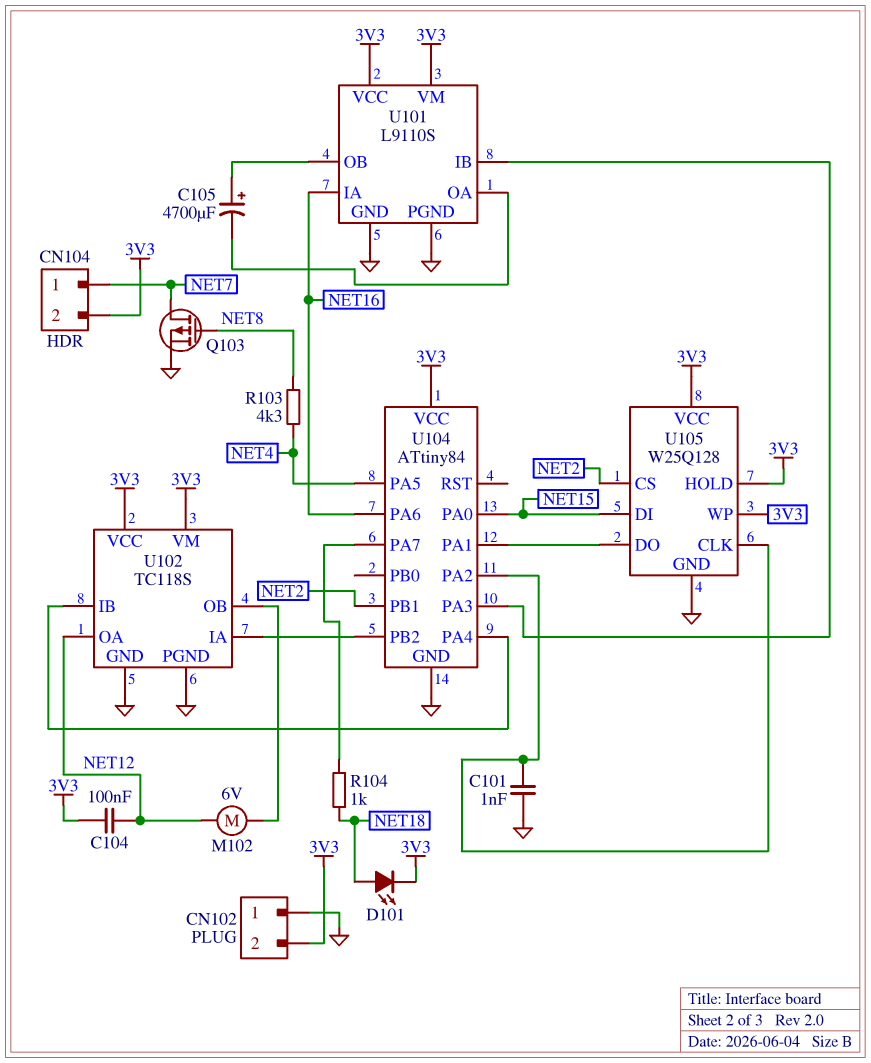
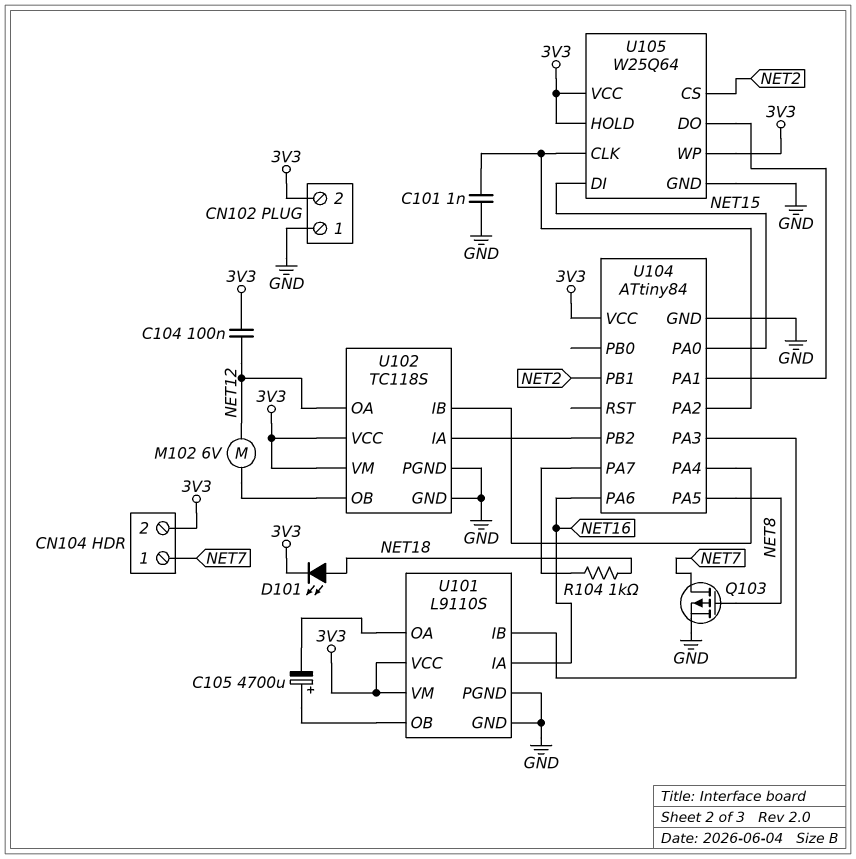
R103: 4.3k (NET4, NET8) -> none
U104 pin PA5: NET4 -> NET8
U105: W25Q128 -> W25Q64

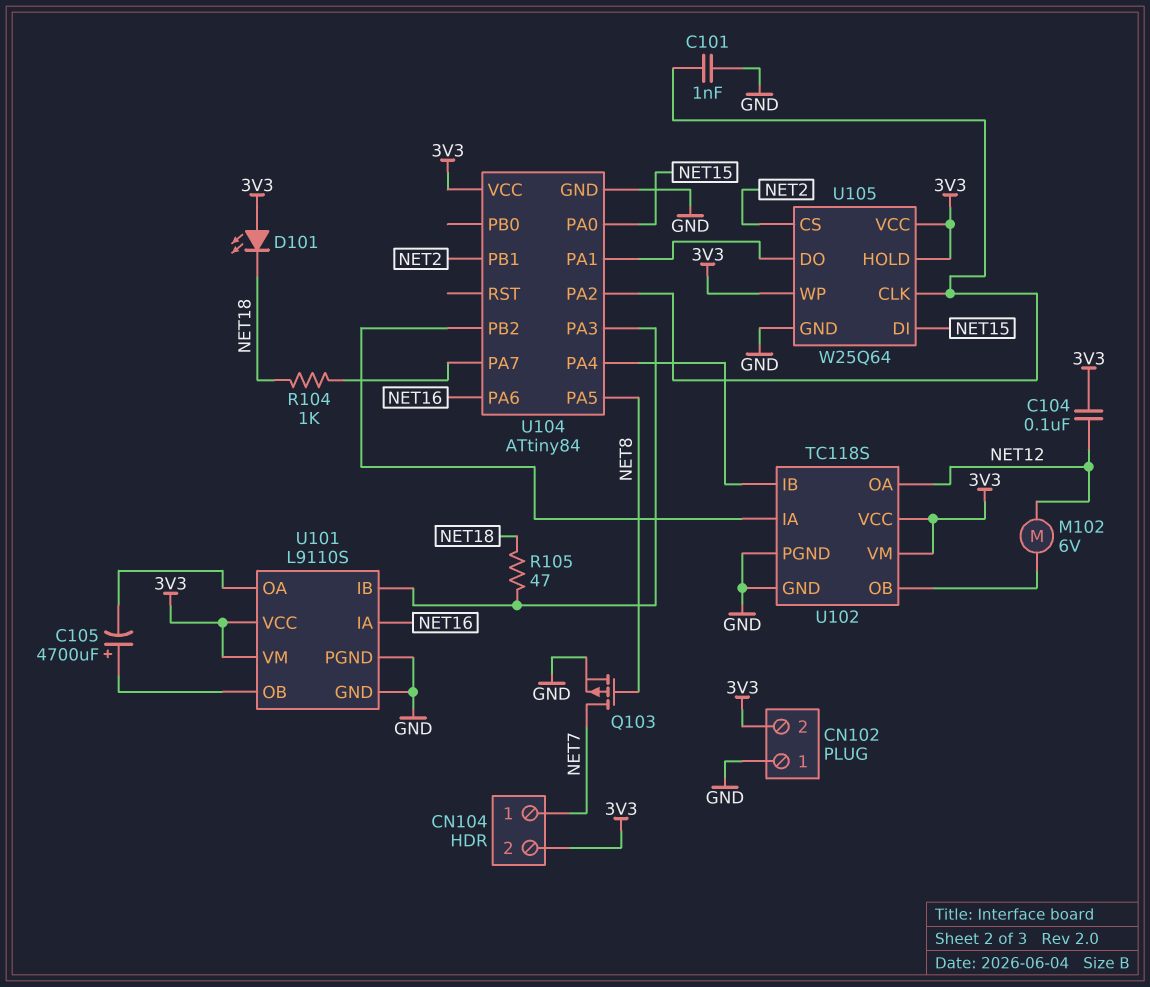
D101: LED (A NET18, K 3V3) -> LED (A 3V3, K NET18)
R105: none -> 47 (NET18, U101/IB)

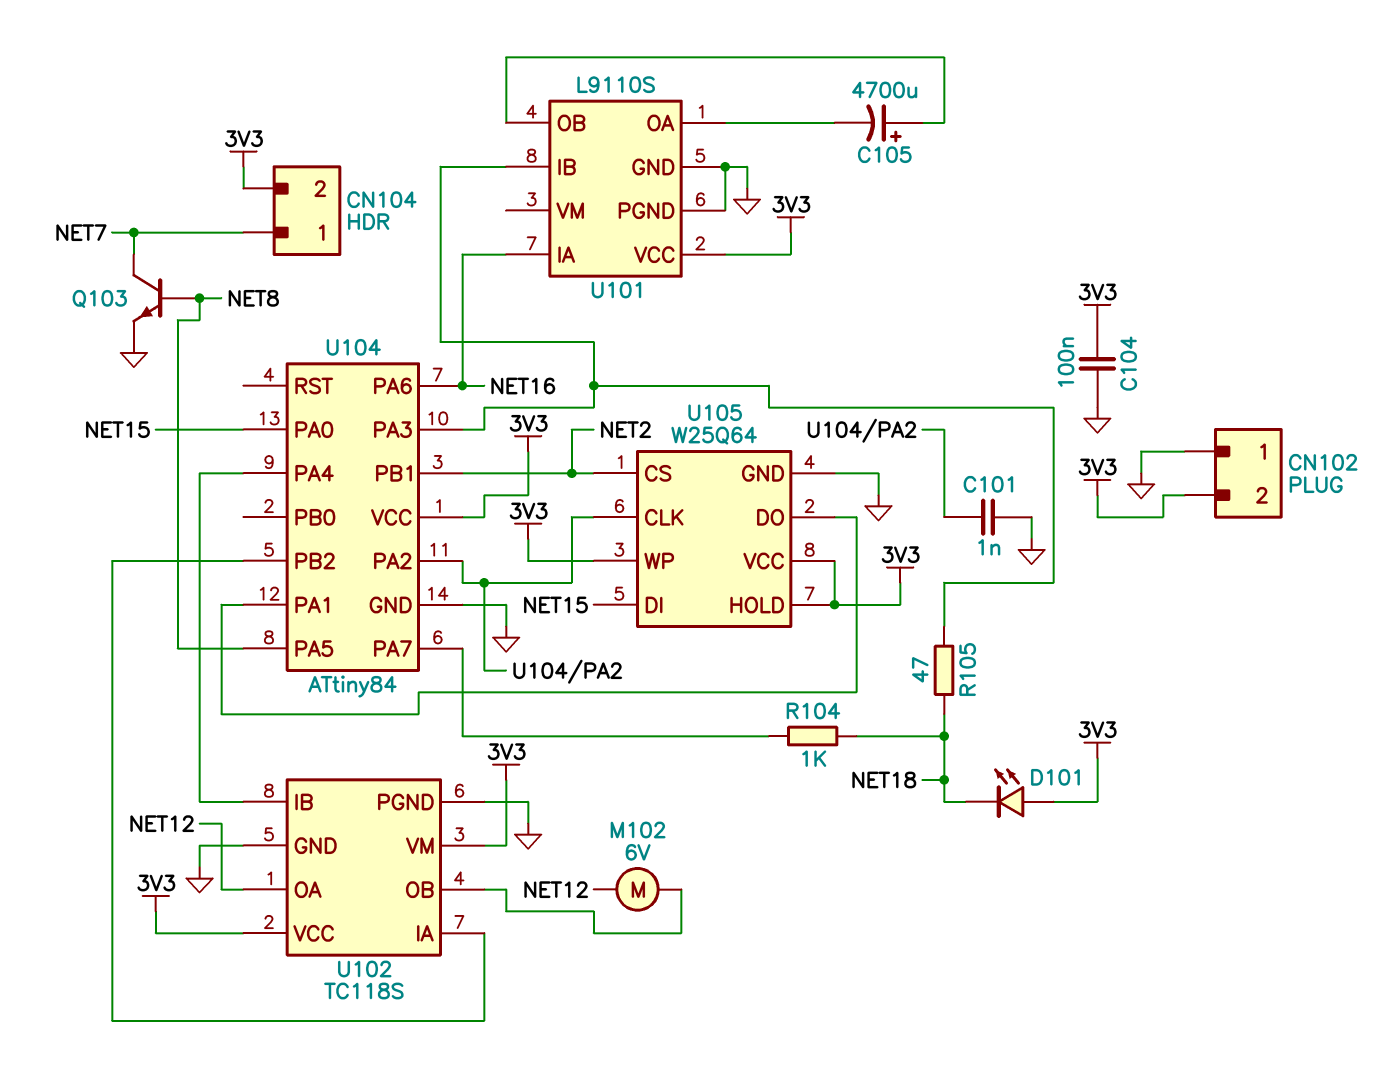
C104: 100nF (3V3, NET12) -> 100nF (3V3, GND)
Q103: PMOS (G NET8, D NET7, S GND) -> NPN (B NET8, C NET7, E GND)
U101 pin VM: 3V3 -> none

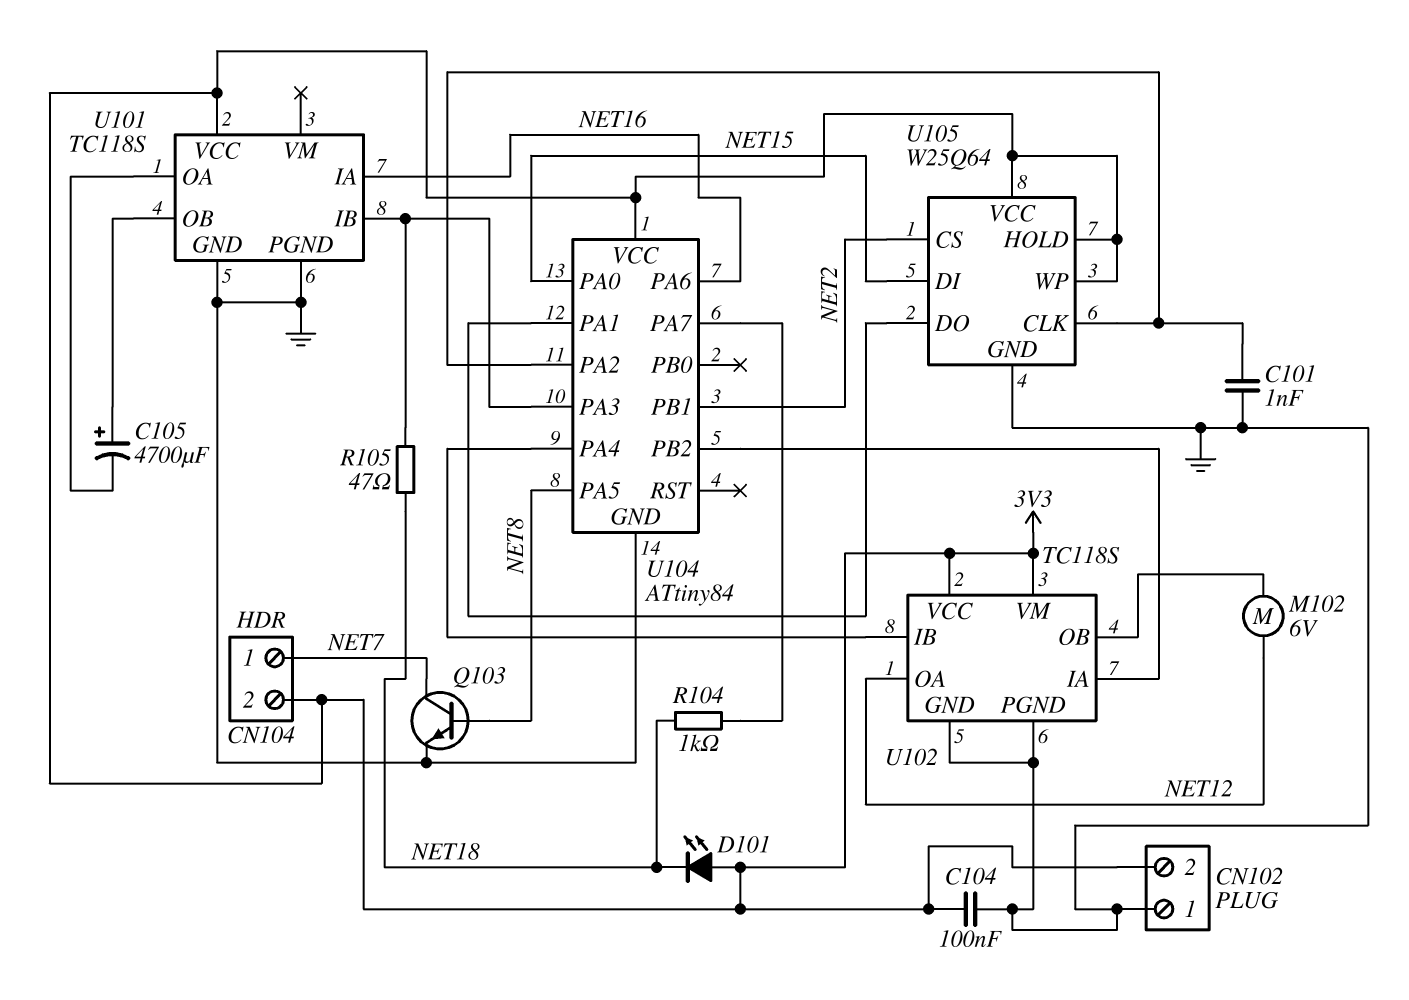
U101: L9110S -> TC118S

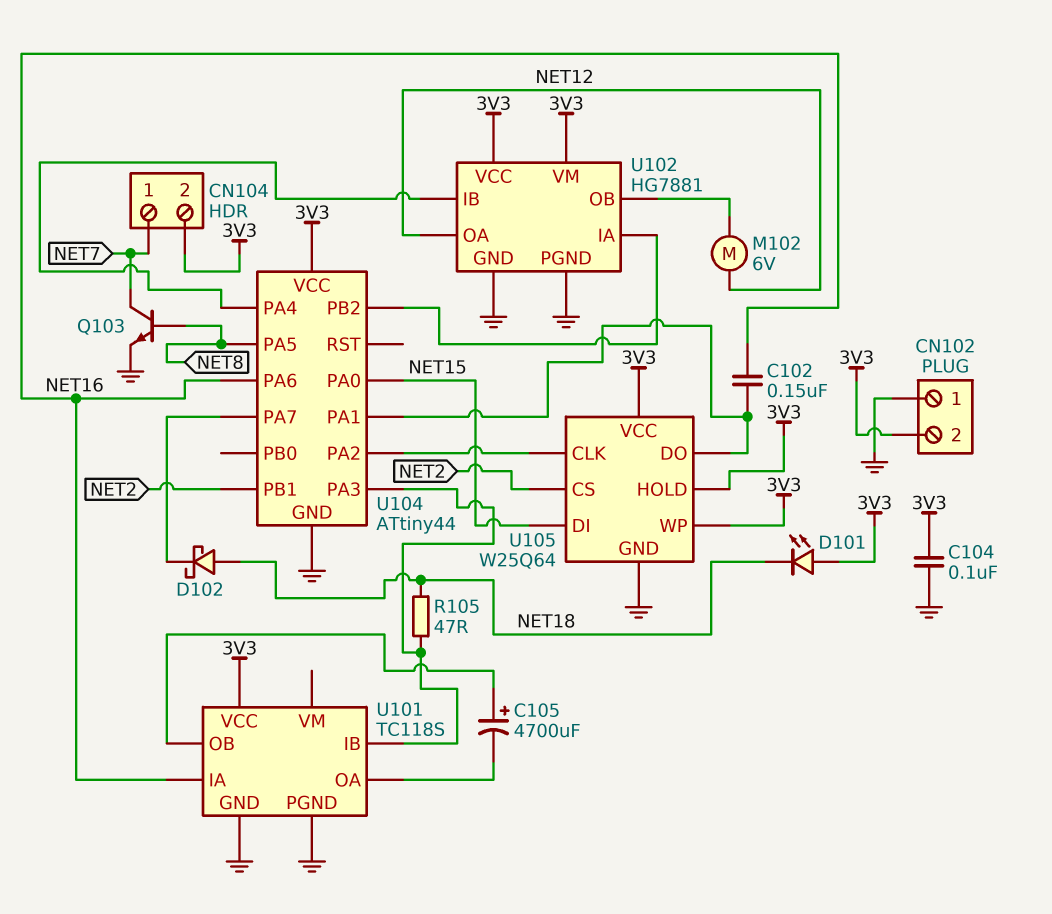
C101: 1nF (GND, U104/PA2) -> none
C102: none -> 150nF (NET16, U104/PA1)
D102: none -> schottky (A NET18, K U104/PA7)
R104: 1k (NET18, U104/PA7) -> none
U102: TC118S -> HG7881
U104: ATtiny84 -> ATtiny44

